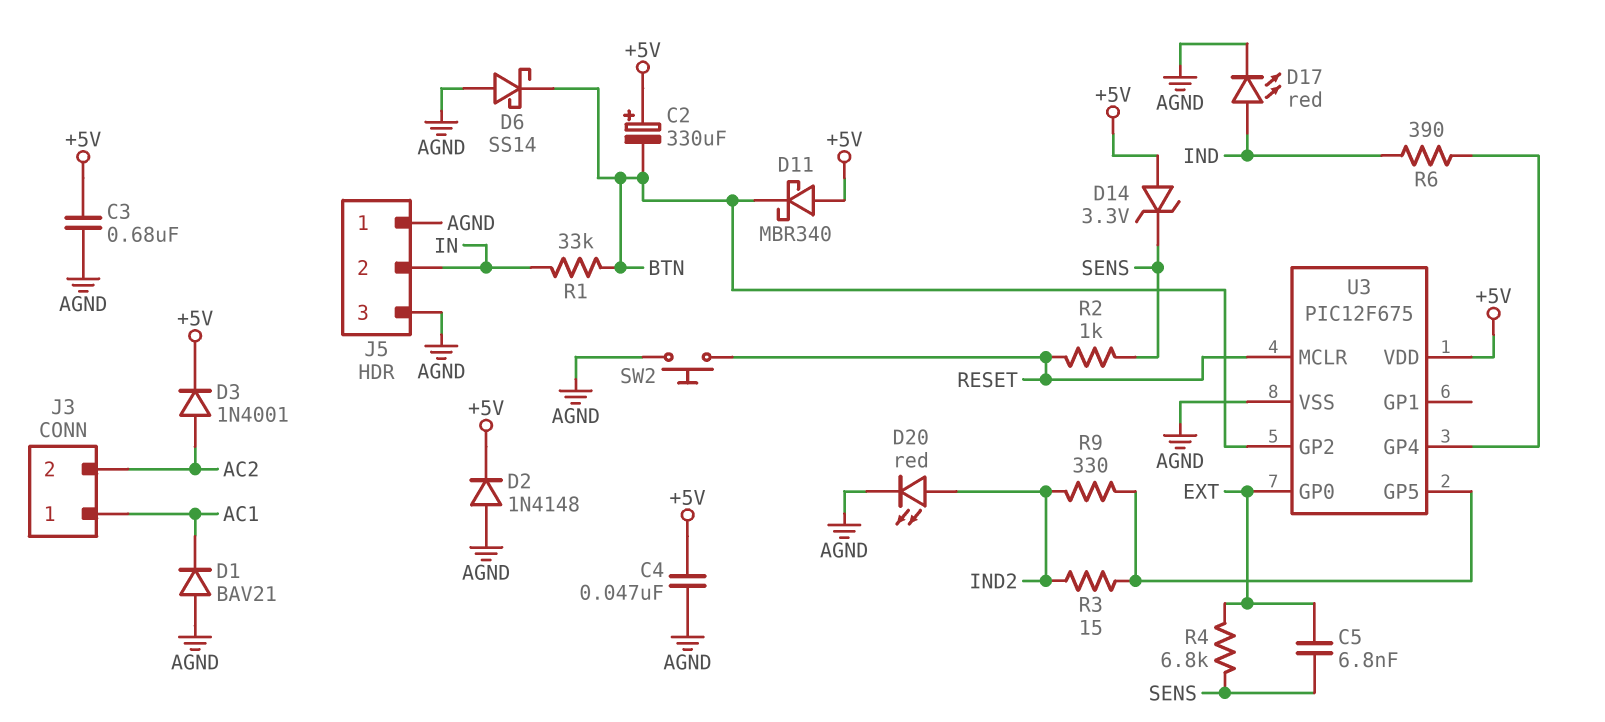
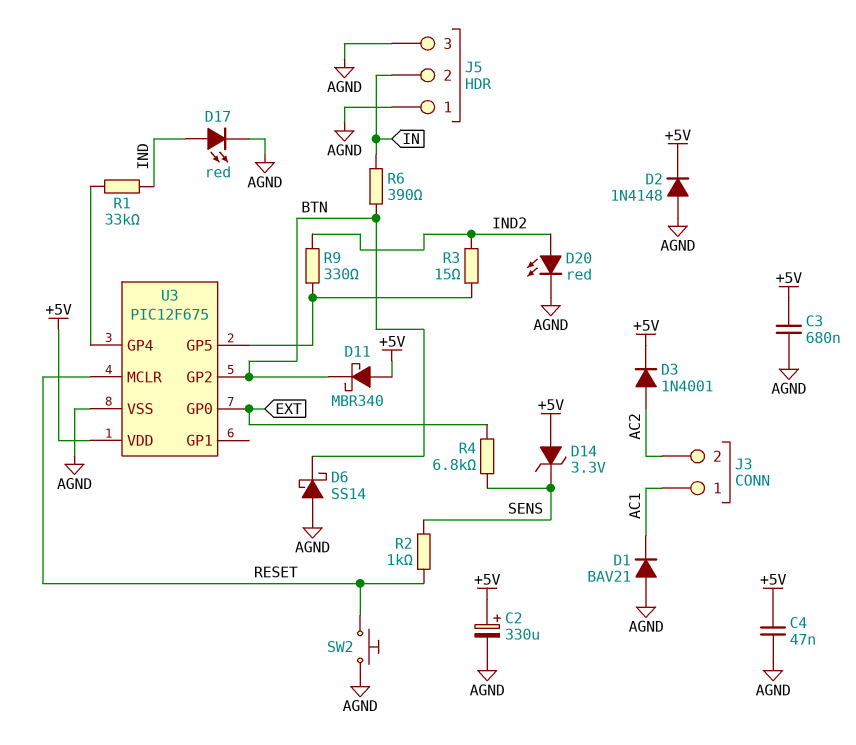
C2: 330uF (plus +5V, minus BTN) -> 330uF (plus +5V, minus AGND)
C5: 6.8nF (EXT, SENS) -> none
R1: 33k (BTN, IN) -> 33k (IND, U3/GP4)
R6: 390 (IND, U3/GP4) -> 390 (BTN, IN)

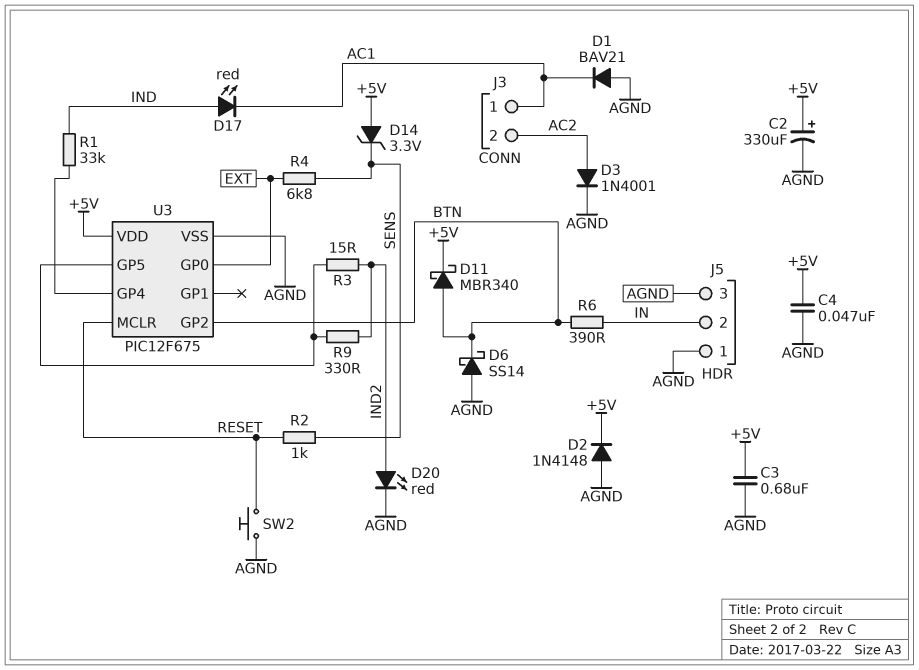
D3: diode 1N4001 (A AC2, K +5V) -> diode 1N4001 (A AC2, K AGND)
D11: schottky MBR340 (A +5V, K BTN) -> schottky MBR340 (A BTN, K +5V)
D17: LED red (A IND, K AGND) -> LED red (A IND, K AC1)

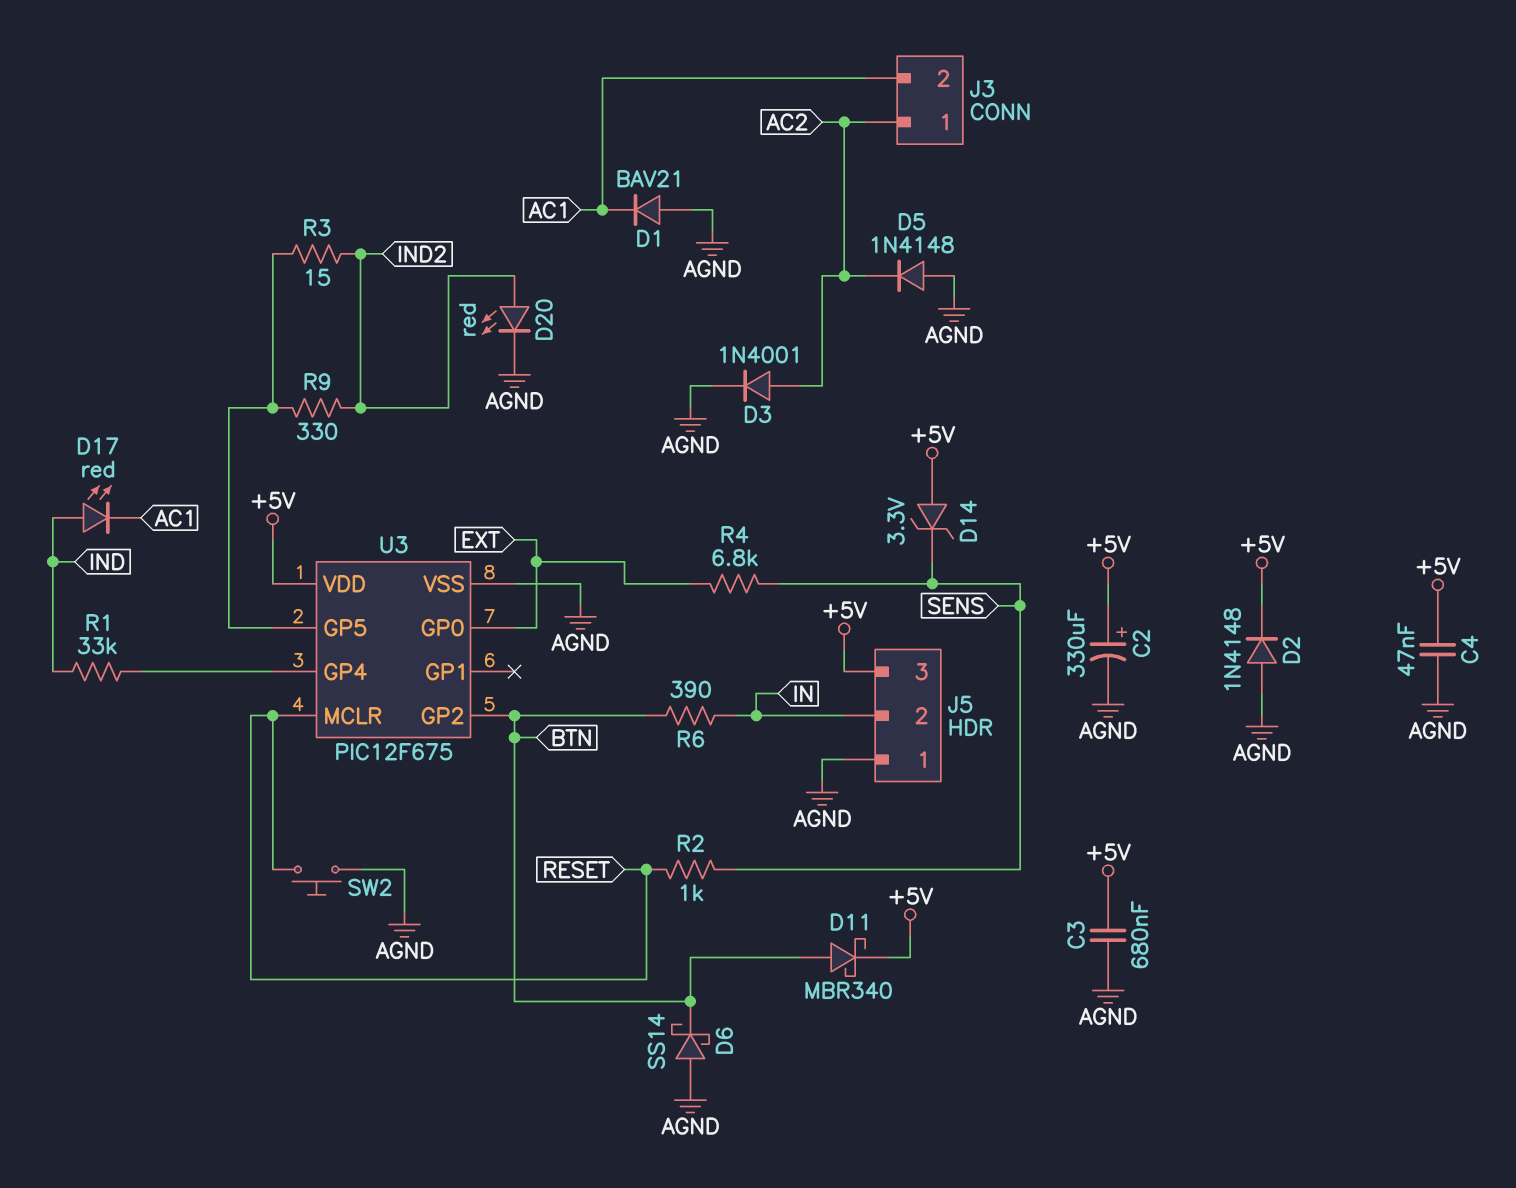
D5: none -> diode 1N4148 (A AGND, K AC2)
J3 pin 1: AC1 -> AC2
J3 pin 2: AC2 -> AC1
J5 pin 3: AGND -> +5V

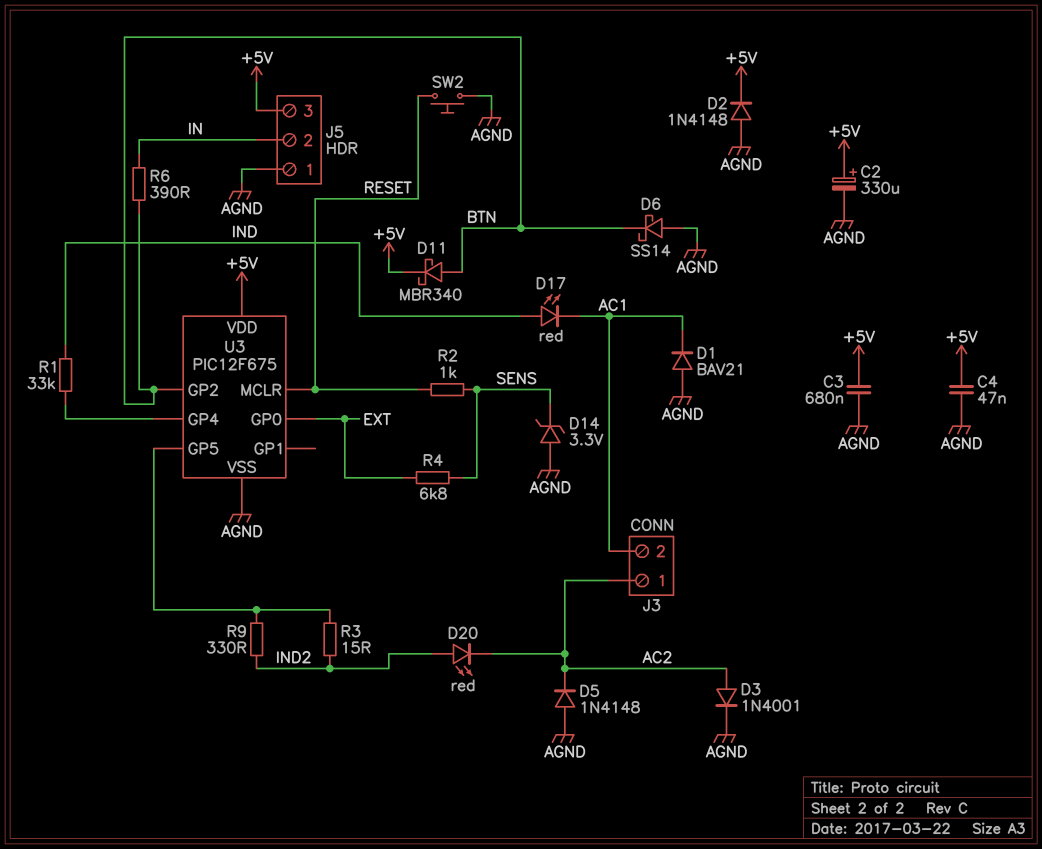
D14: zener 3.3V (A +5V, K SENS) -> zener 3.3V (A AGND, K SENS)
D20: LED red (A IND2, K AGND) -> LED red (A IND2, K AC2)

